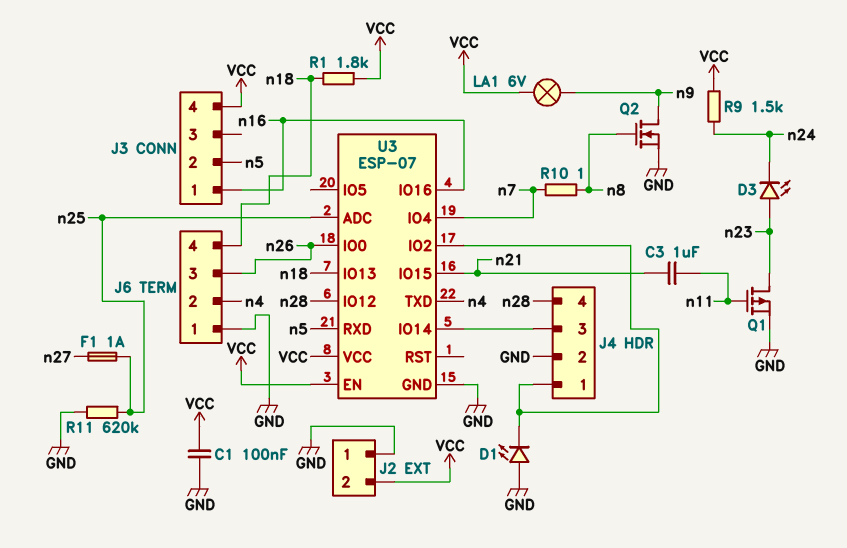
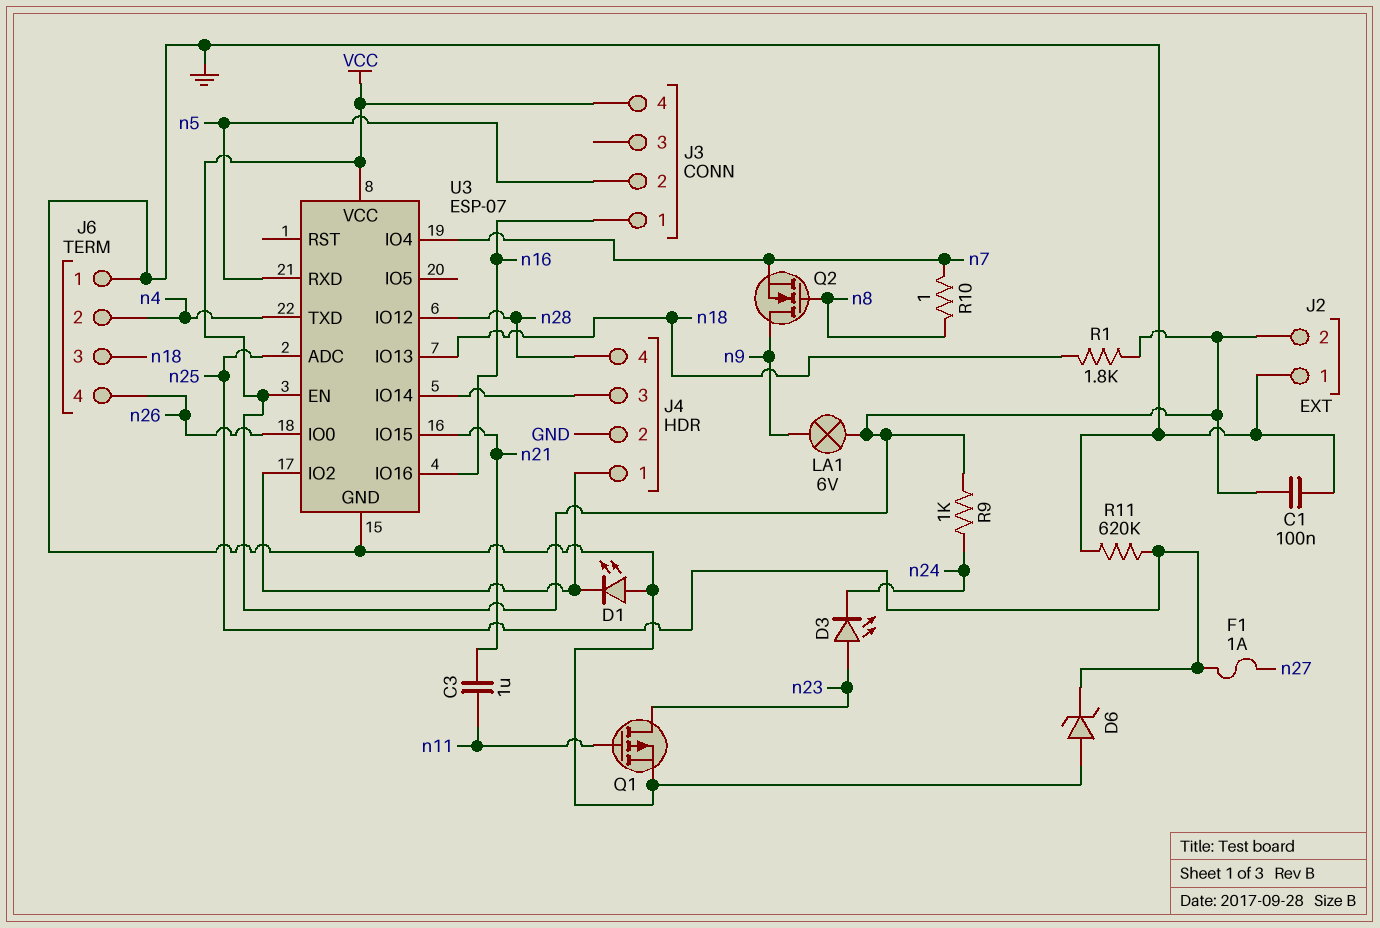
D6: none -> zener (A GND, K n25)
J6 pin 3: n26 -> n18
J6 pin 4: n18 -> n26
Q2: NMOS (G n8, D n9, S GND) -> NMOS (G n8, D n9, S n7)
R9: 1.5k (VCC, n24) -> 1k (VCC, n24)

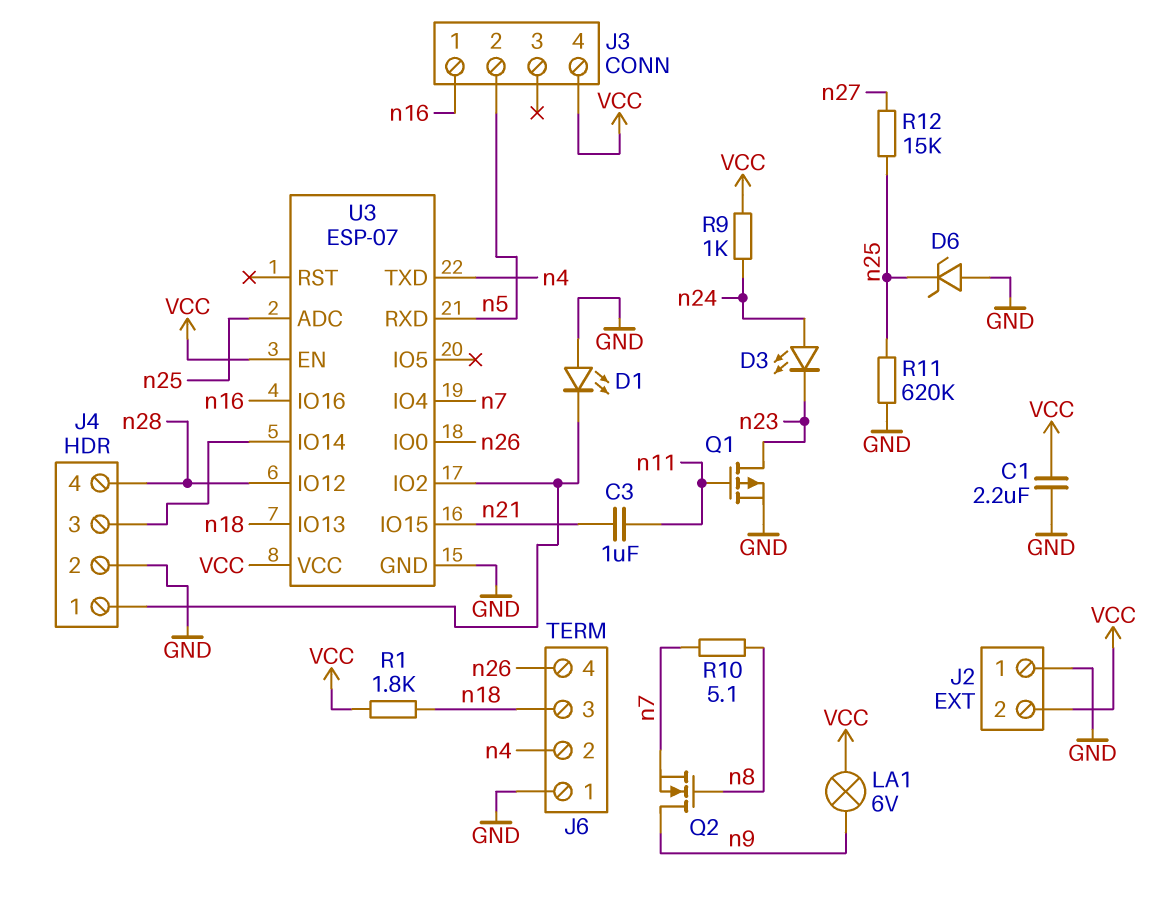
C1: 100nF (GND, VCC) -> 2.2uF (GND, VCC)
D3: LED (A n23, K n24) -> LED (A n24, K n23)
F1: 1A (n25, n27) -> none
R10: 1 (n7, n8) -> 5.1 (n7, n8)
R12: none -> 15k (n25, n27)

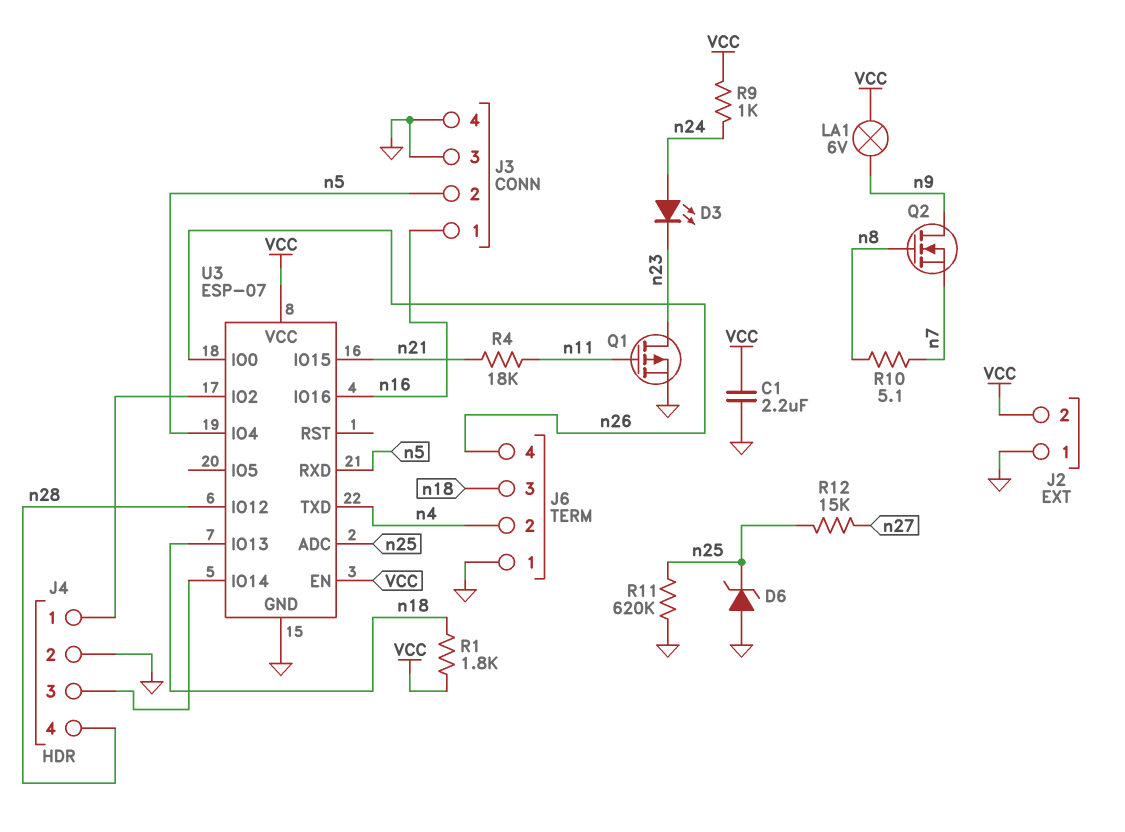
C3: 1uF (n11, n21) -> none
D1: LED (A GND, K J4/1) -> none
J3 pin 3: none -> GND
J3 pin 4: VCC -> GND
R4: none -> 18k (n11, n21)
U3 pin IO4: n7 -> n5

